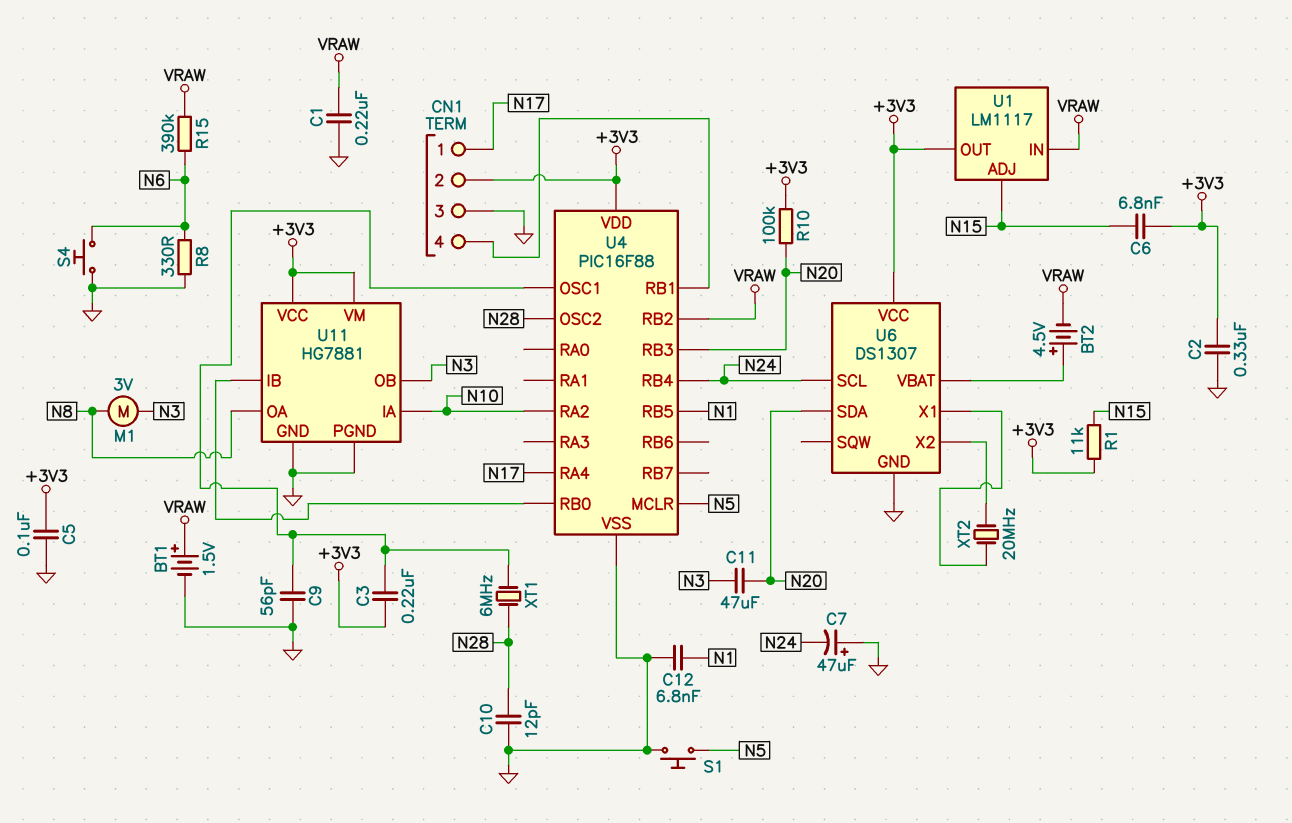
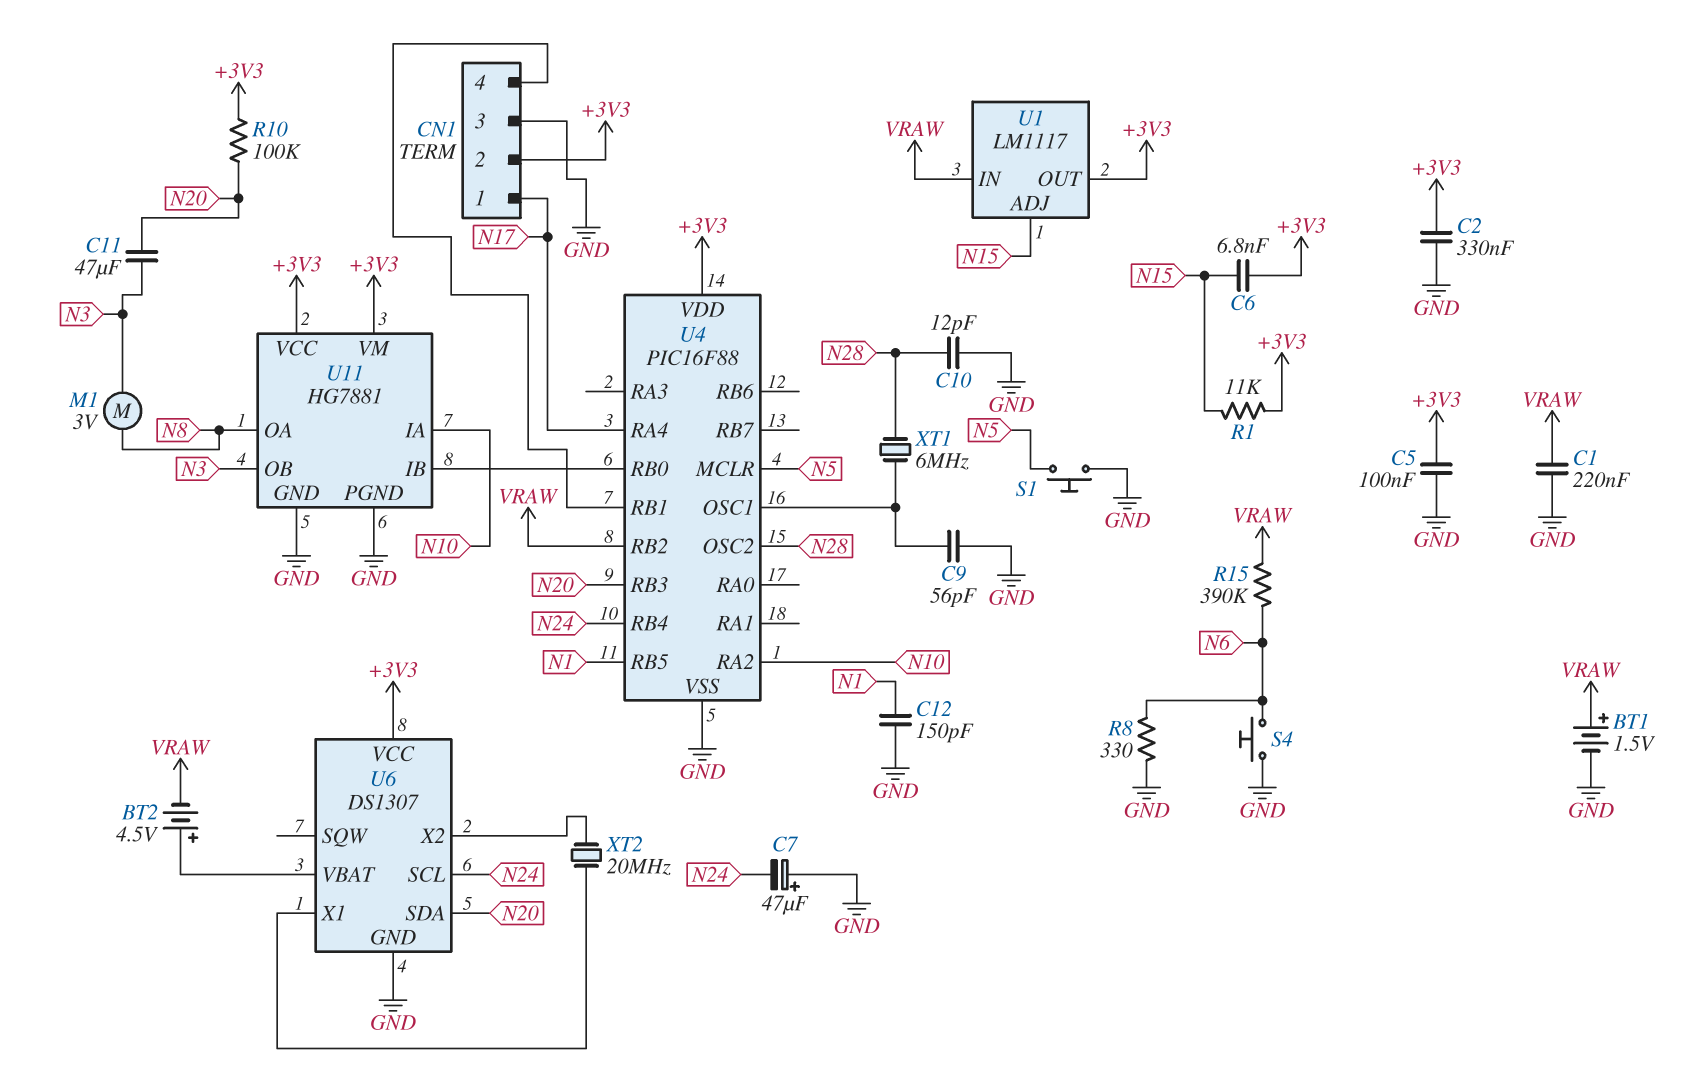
C3: 220nF (+3V3, U4/OSC1) -> none
C12: 6.8nF (GND, N1) -> 150pF (GND, N1)

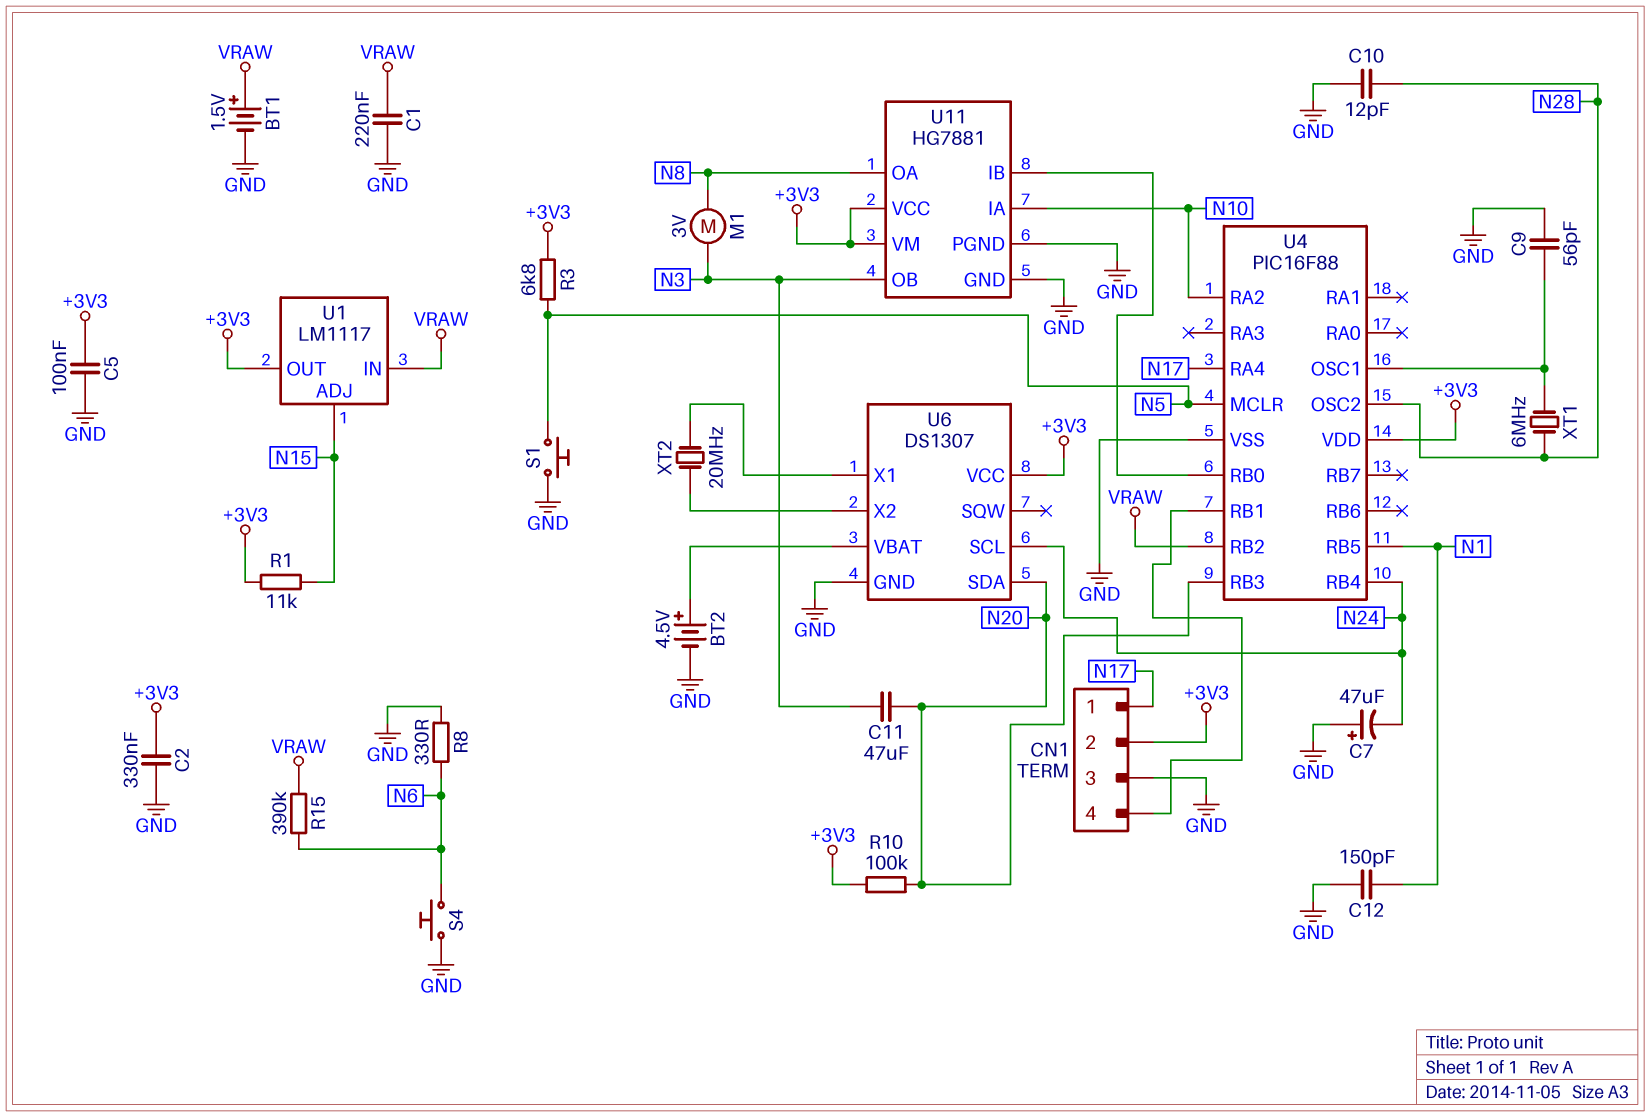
BT2: 4.5V (plus U6/VBAT, minus VRAW) -> 4.5V (plus U6/VBAT, minus GND)
C6: 6.8nF (+3V3, N15) -> none
R3: none -> 6.8k (+3V3, N5)

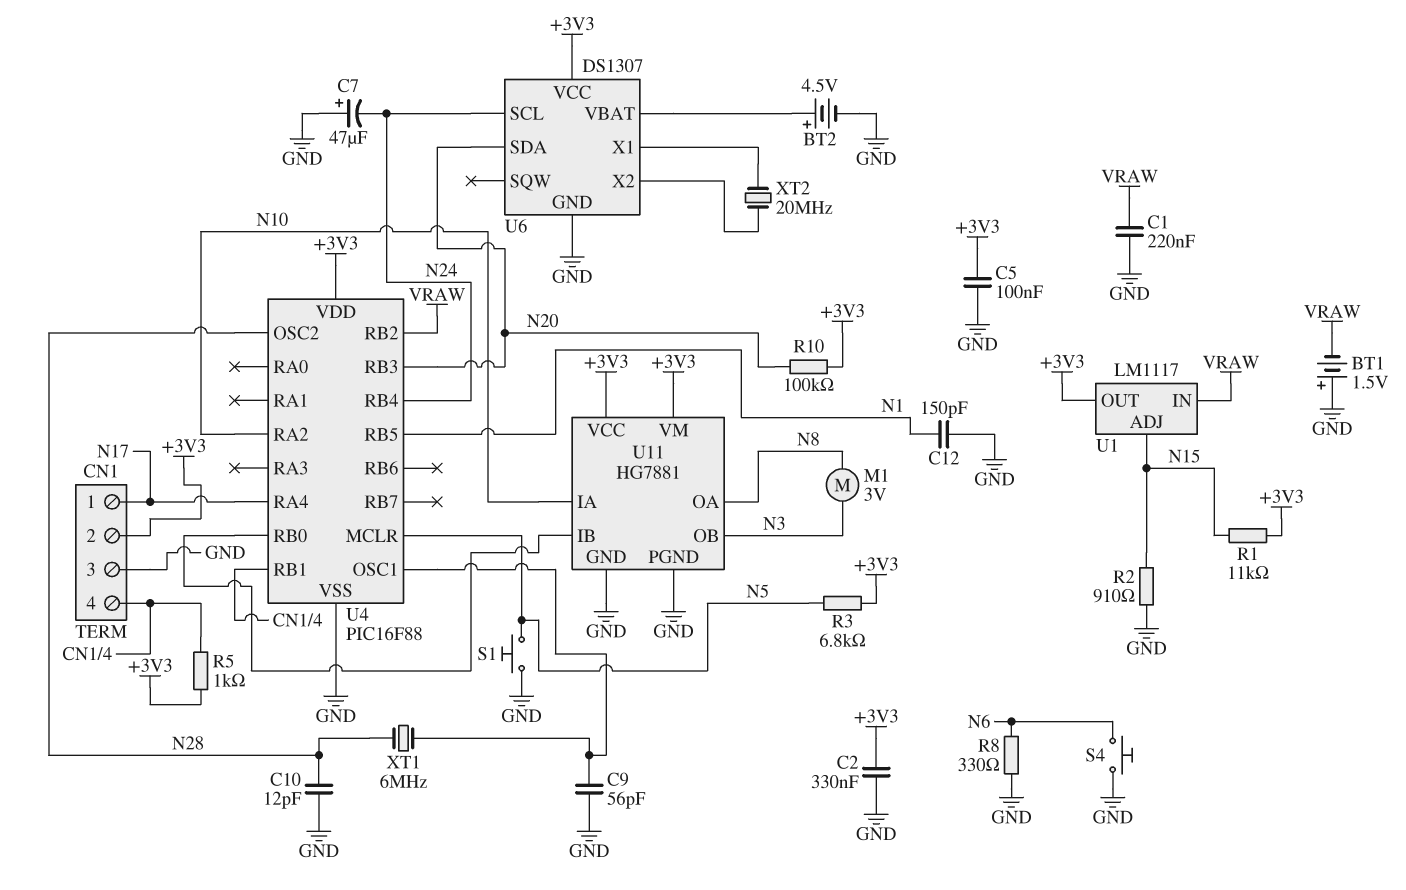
BT1: 1.5V (plus VRAW, minus GND) -> 1.5V (plus GND, minus VRAW)
C11: 47uF (N3, N20) -> none
R2: none -> 910 (GND, N15)
R5: none -> 1k (+3V3, CN1/4)
R15: 390k (N6, VRAW) -> none

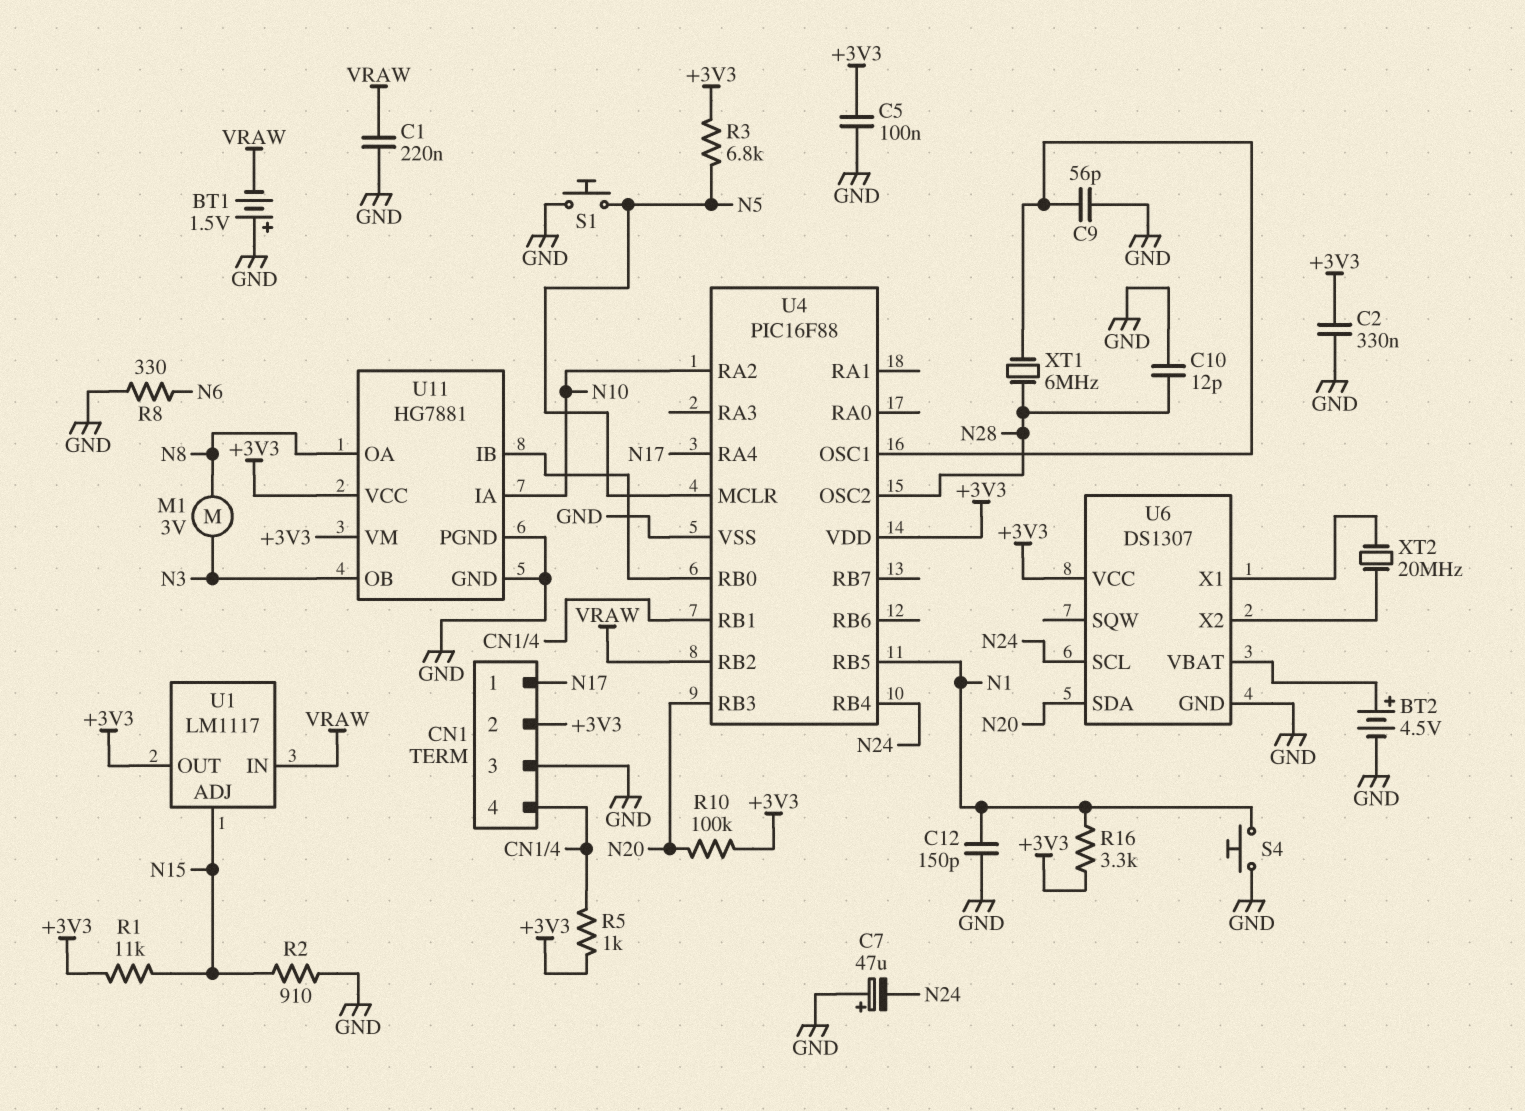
R16: none -> 3.3k (+3V3, N1)
S4: button (GND, N6) -> button (GND, N1)

